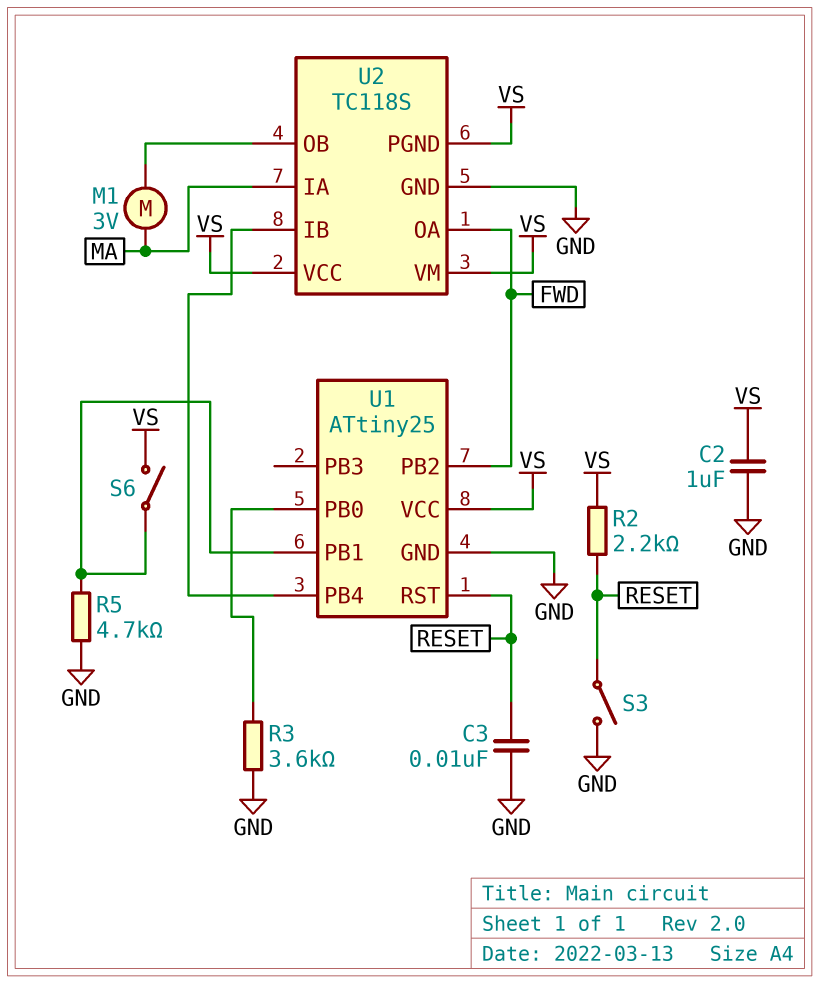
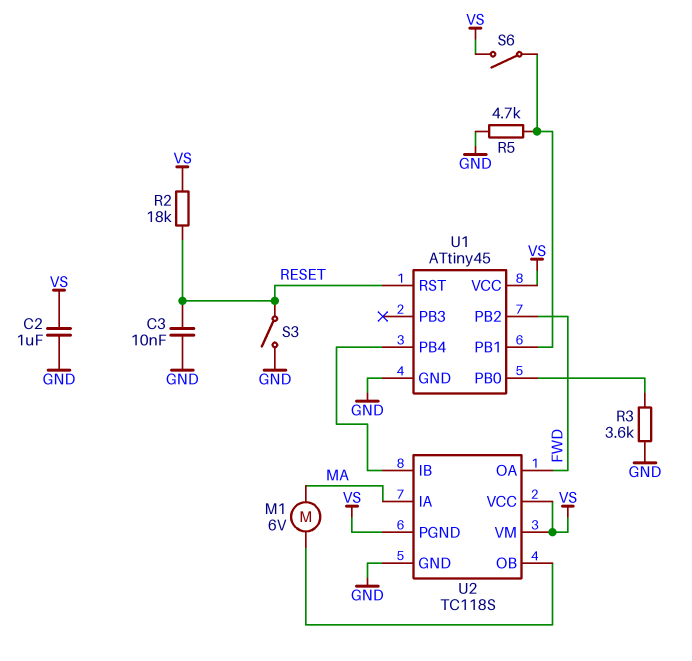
M1: motor 3V (MA, U2/OB) -> motor 6V (MA, U2/OB)
R2: 2.2k (RESET, VS) -> 18k (RESET, VS)
U1: ATtiny25 -> ATtiny45

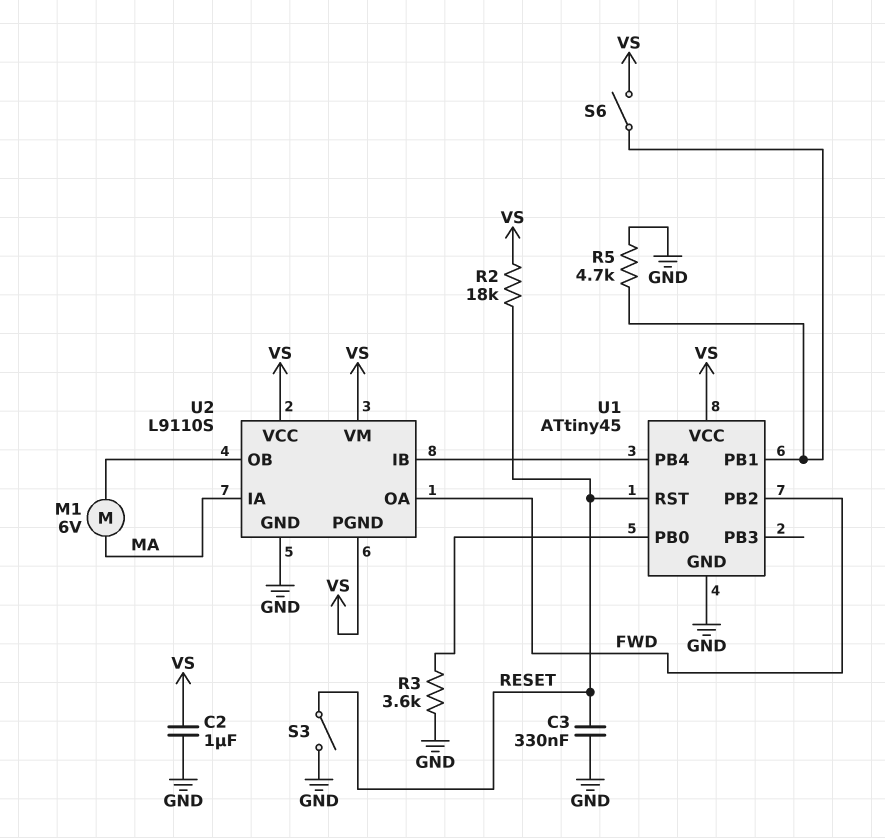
C3: 10nF (GND, RESET) -> 330nF (GND, RESET)
U2: TC118S -> L9110S

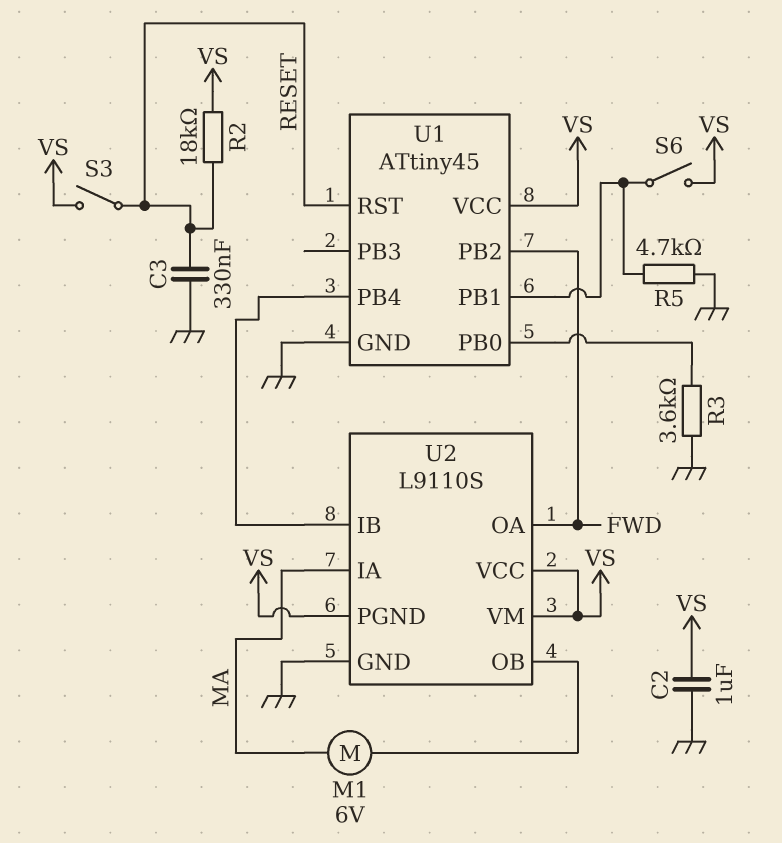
S3: switch (GND, RESET) -> switch (RESET, VS)

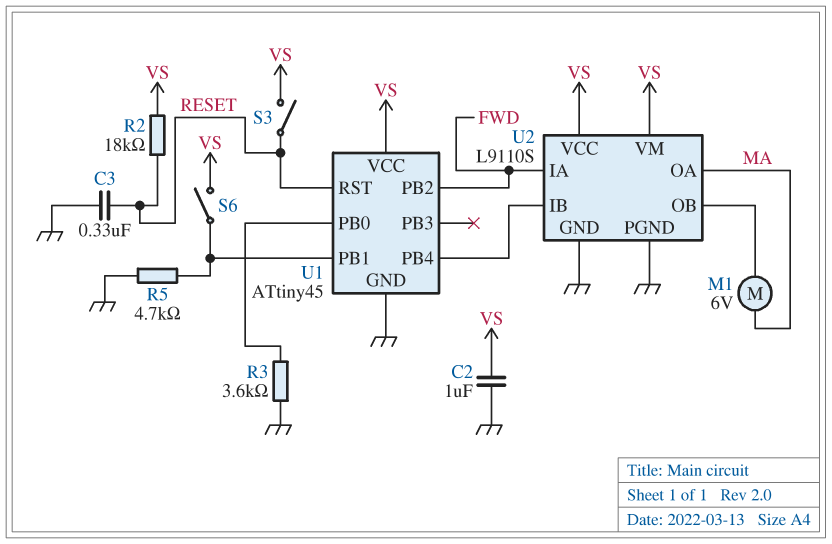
U2 pin IA: MA -> FWD
U2 pin OA: FWD -> MA
U2 pin PGND: VS -> GND

